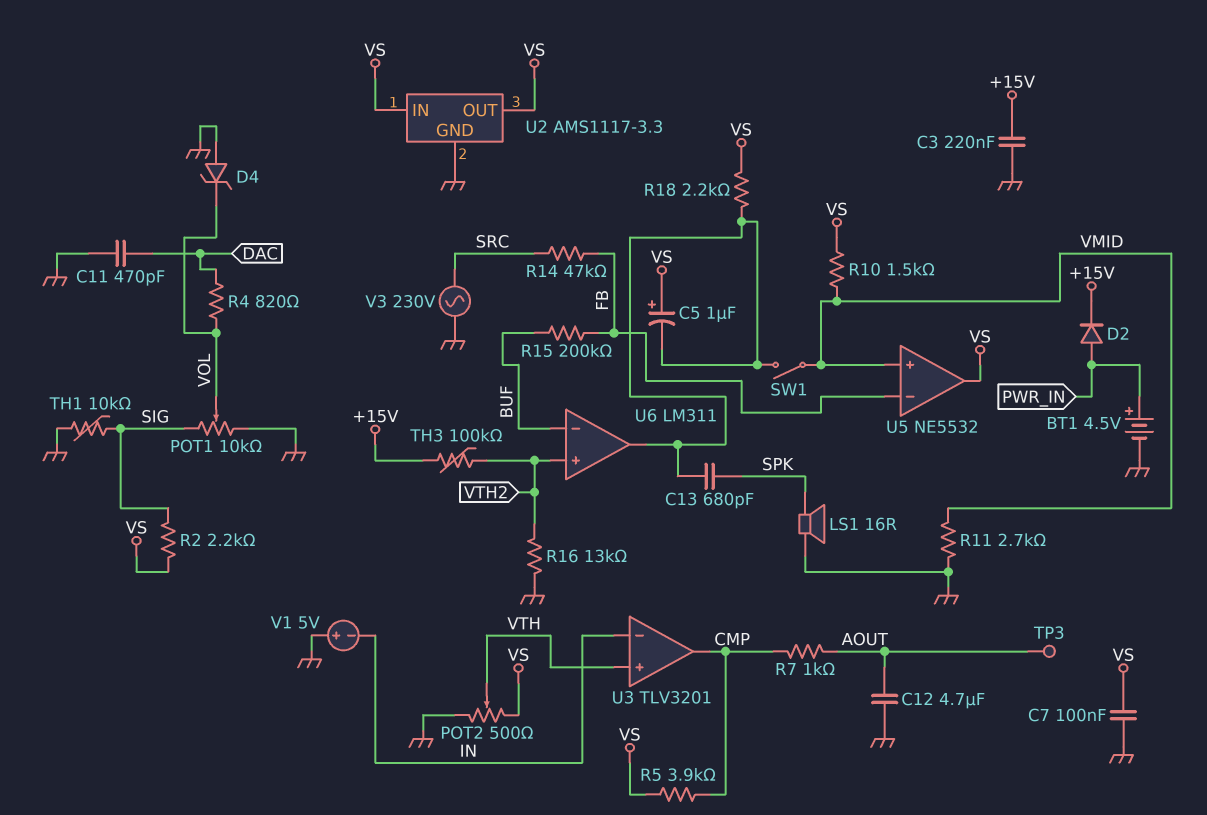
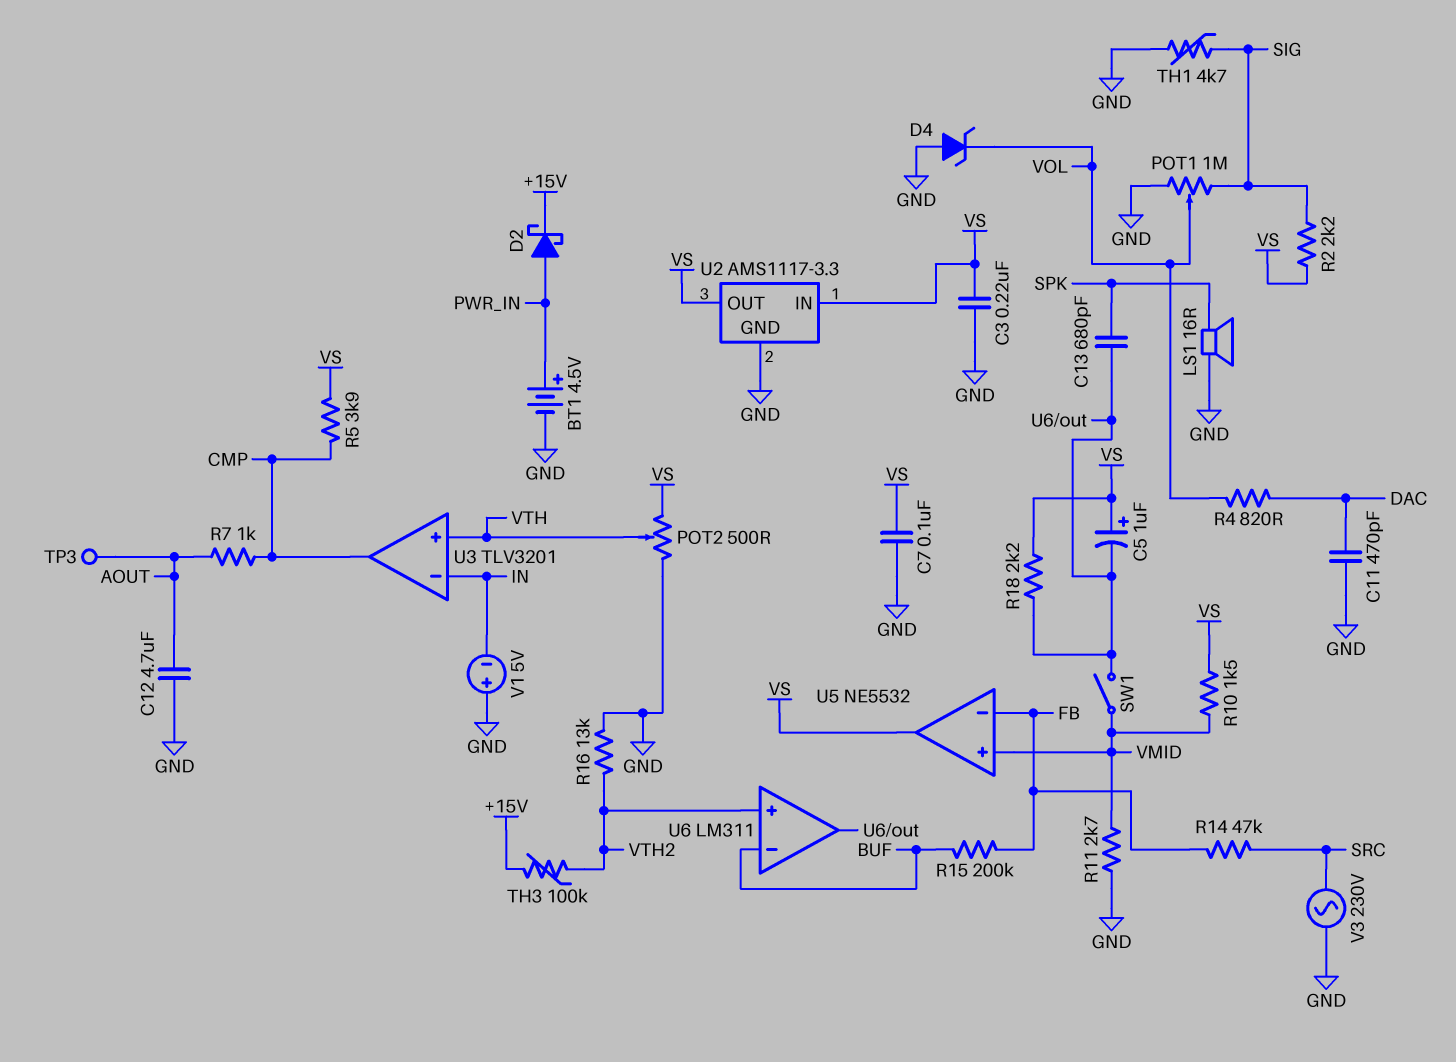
C3: 220nF (+15V, GND) -> 220nF (GND, VS)
D2: diode (A PWR_IN, K +15V) -> schottky (A PWR_IN, K +15V)
POT1: 10k (GND, SIG, wiper VOL) -> 1M (GND, SIG, wiper VOL)
TH1: 10k (GND, SIG) -> 4.7k (GND, SIG)

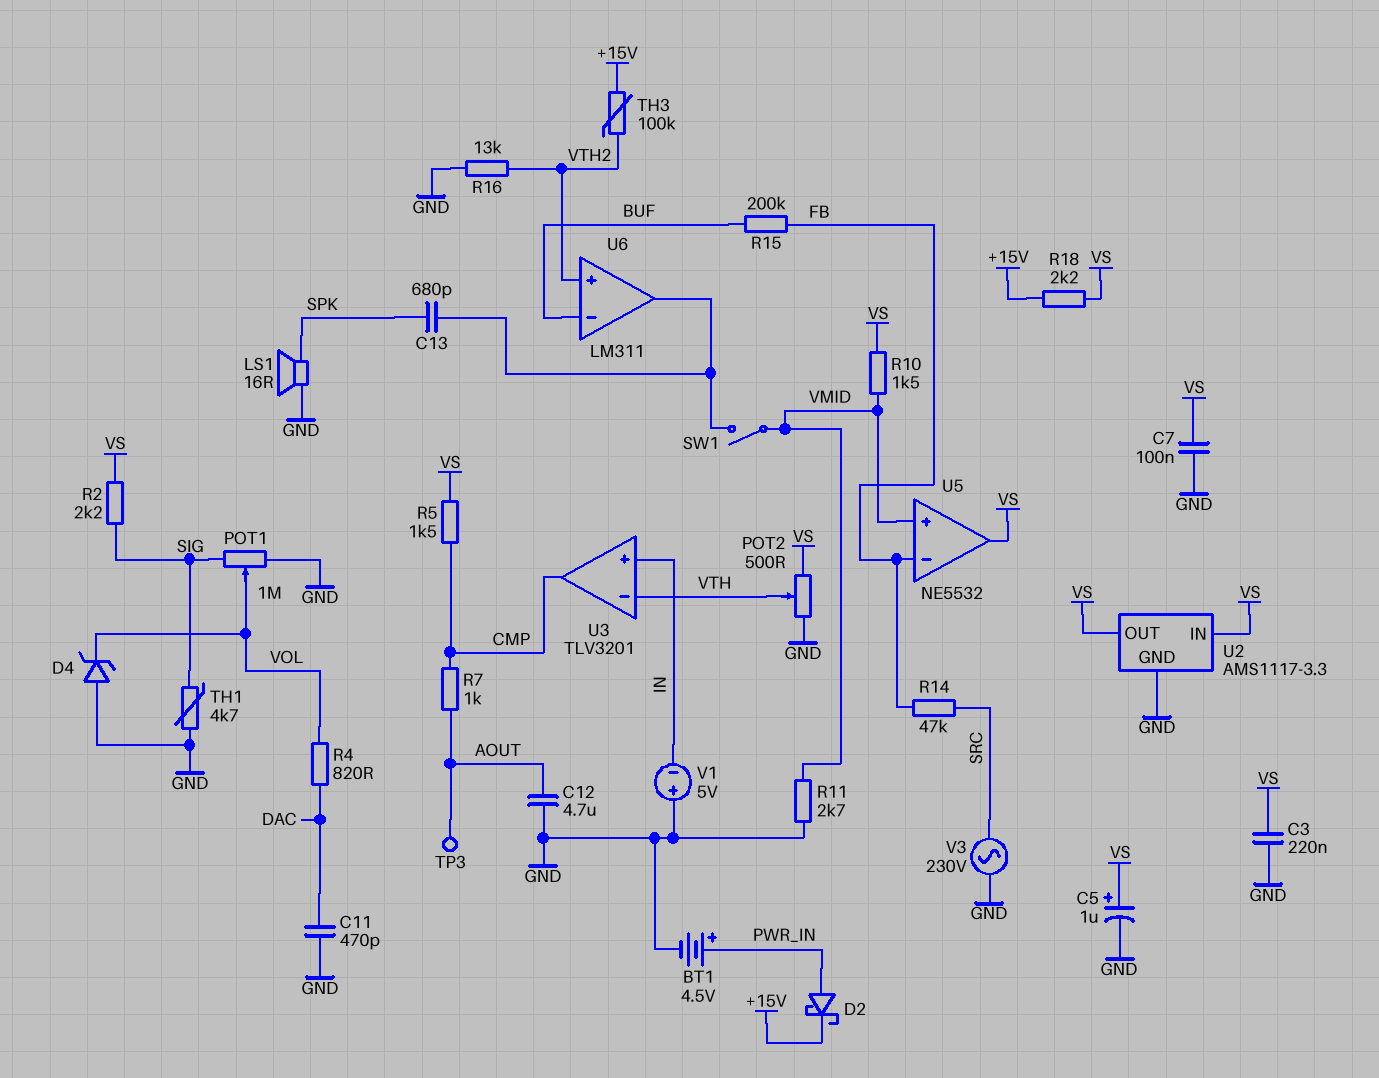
C5: 1uF (plus VS, minus U6/out) -> 1uF (plus VS, minus GND)
R5: 3.9k (CMP, VS) -> 1.5k (CMP, VS)
R18: 2.2k (U6/out, VS) -> 2.2k (+15V, VS)
U3 pin in+: VTH -> IN
U3 pin in-: IN -> VTH

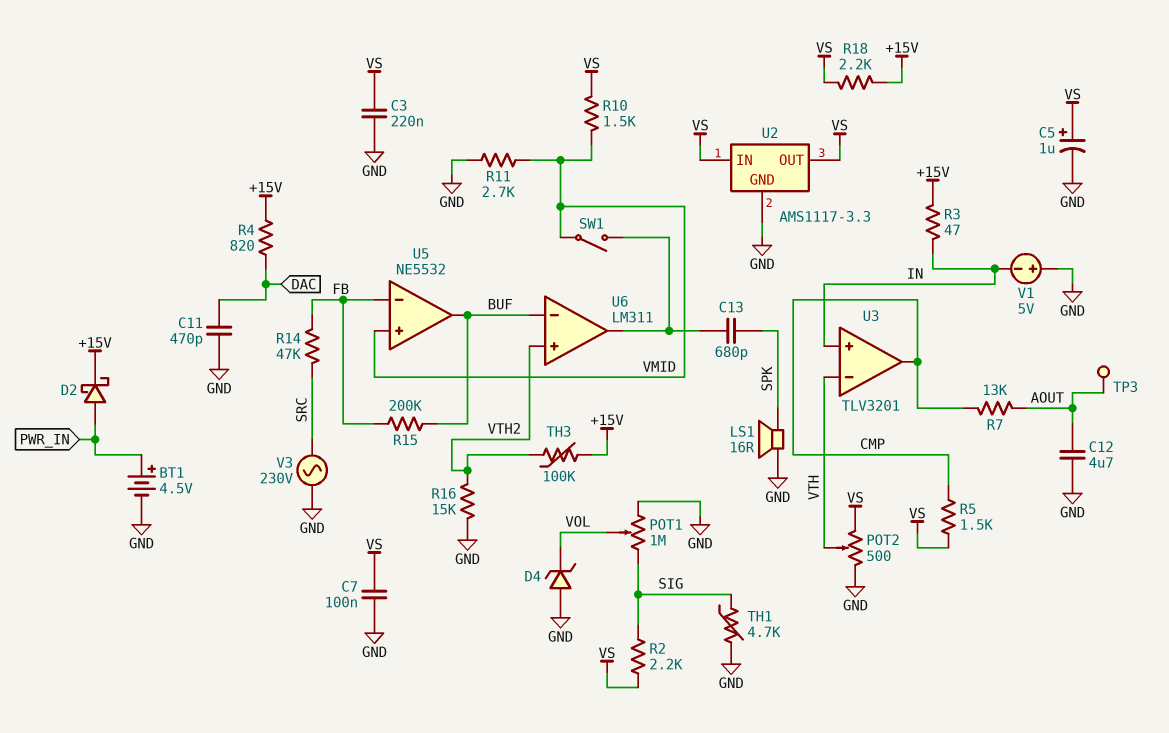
R3: none -> 47 (+15V, IN)
R4: 820 (DAC, VOL) -> 820 (+15V, DAC)
R7: 1k (AOUT, CMP) -> 13k (AOUT, CMP)
R16: 13k (GND, VTH2) -> 15k (GND, VTH2)
U5 pin out: VS -> BUF

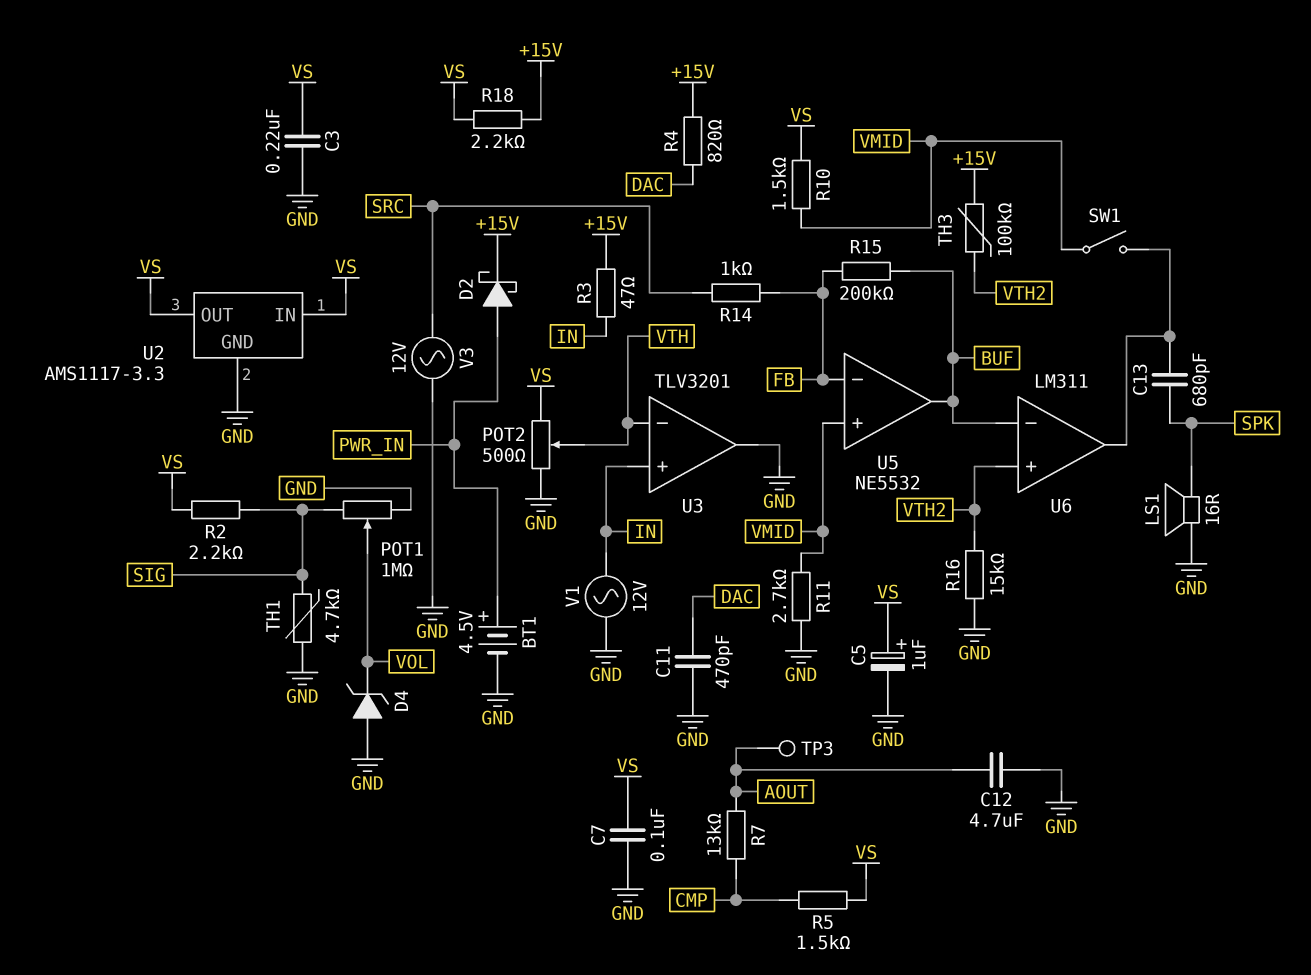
R14: 47k (FB, SRC) -> 1k (FB, SRC)
U3 pin out: CMP -> GND
V1: 5V (plus GND, minus IN) -> AC 12V (GND, IN)
V3: AC 230V (GND, SRC) -> AC 12V (GND, SRC)

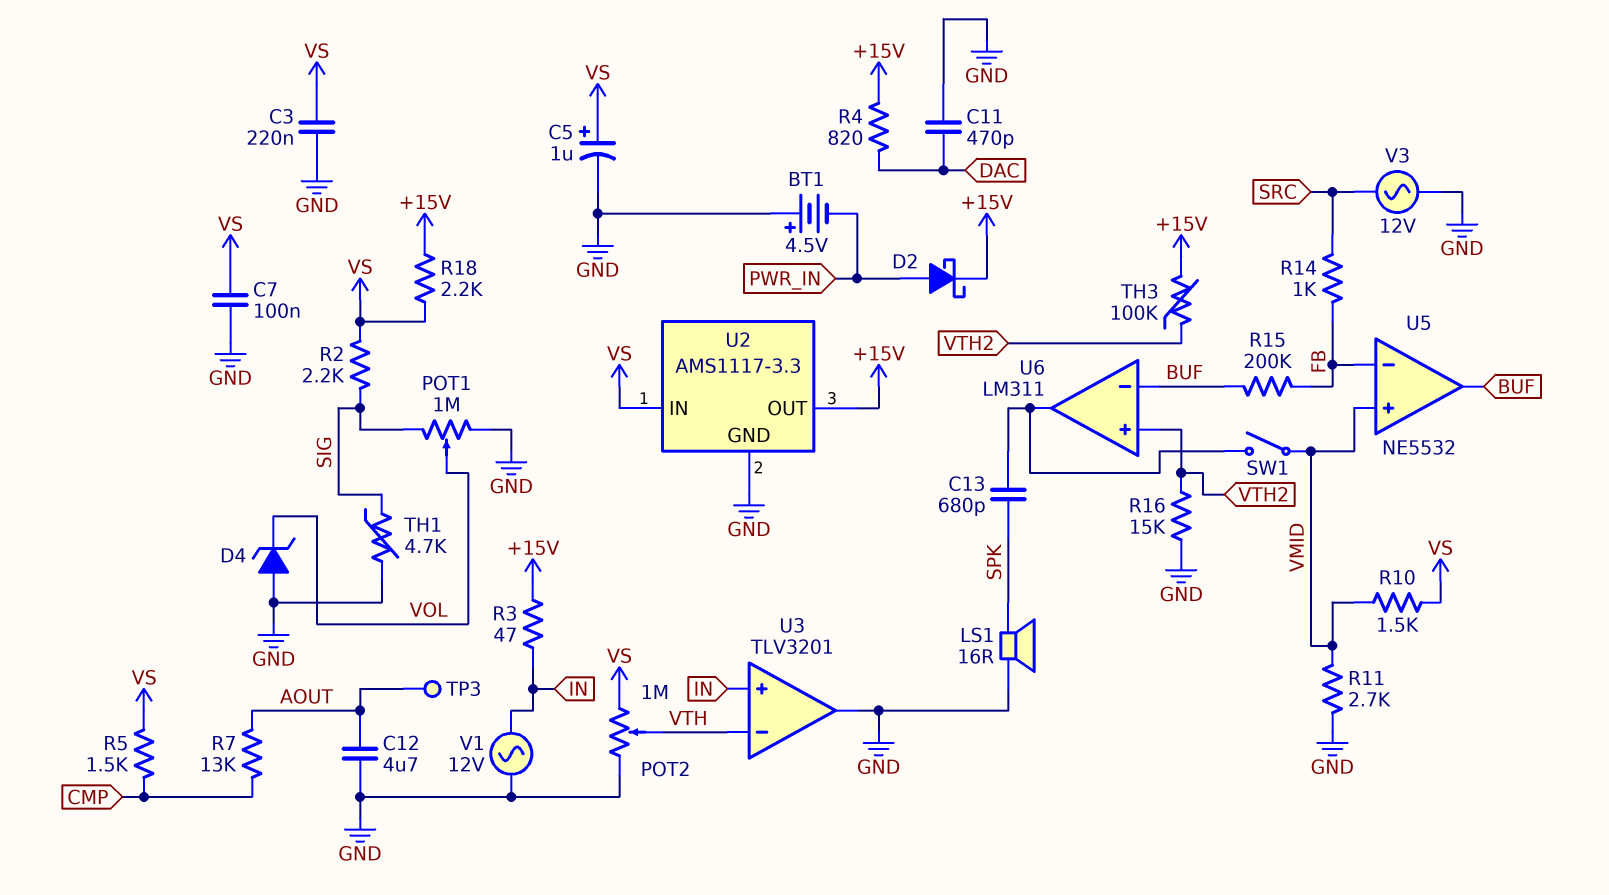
BT1: 4.5V (plus PWR_IN, minus GND) -> 4.5V (plus GND, minus PWR_IN)
POT2: 500 (GND, VS, wiper VTH) -> 1M (GND, VS, wiper VTH)
U2 pin OUT: VS -> +15V

